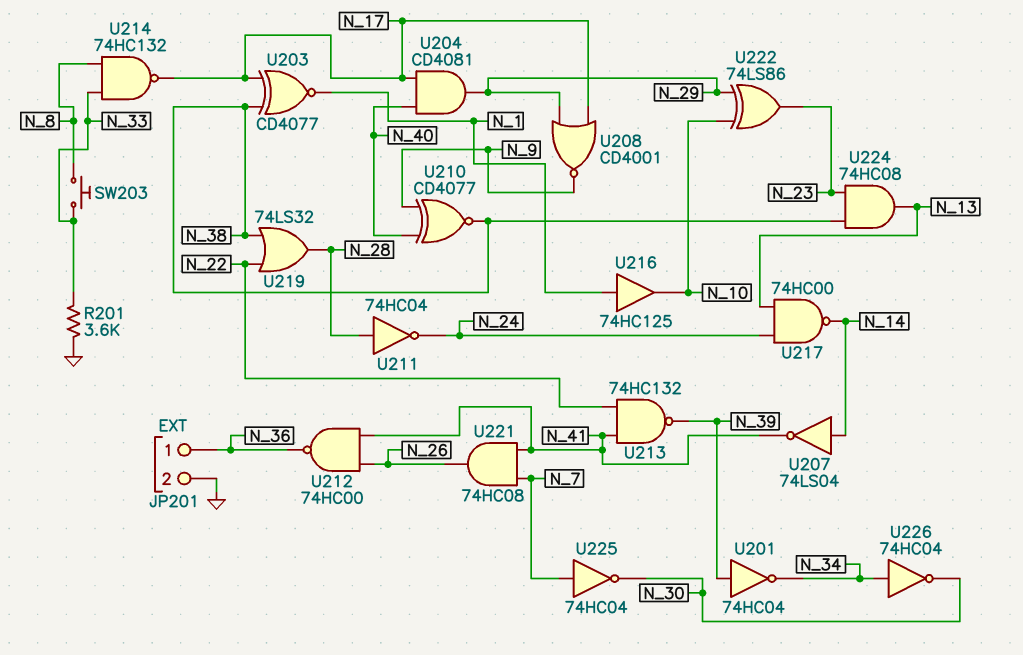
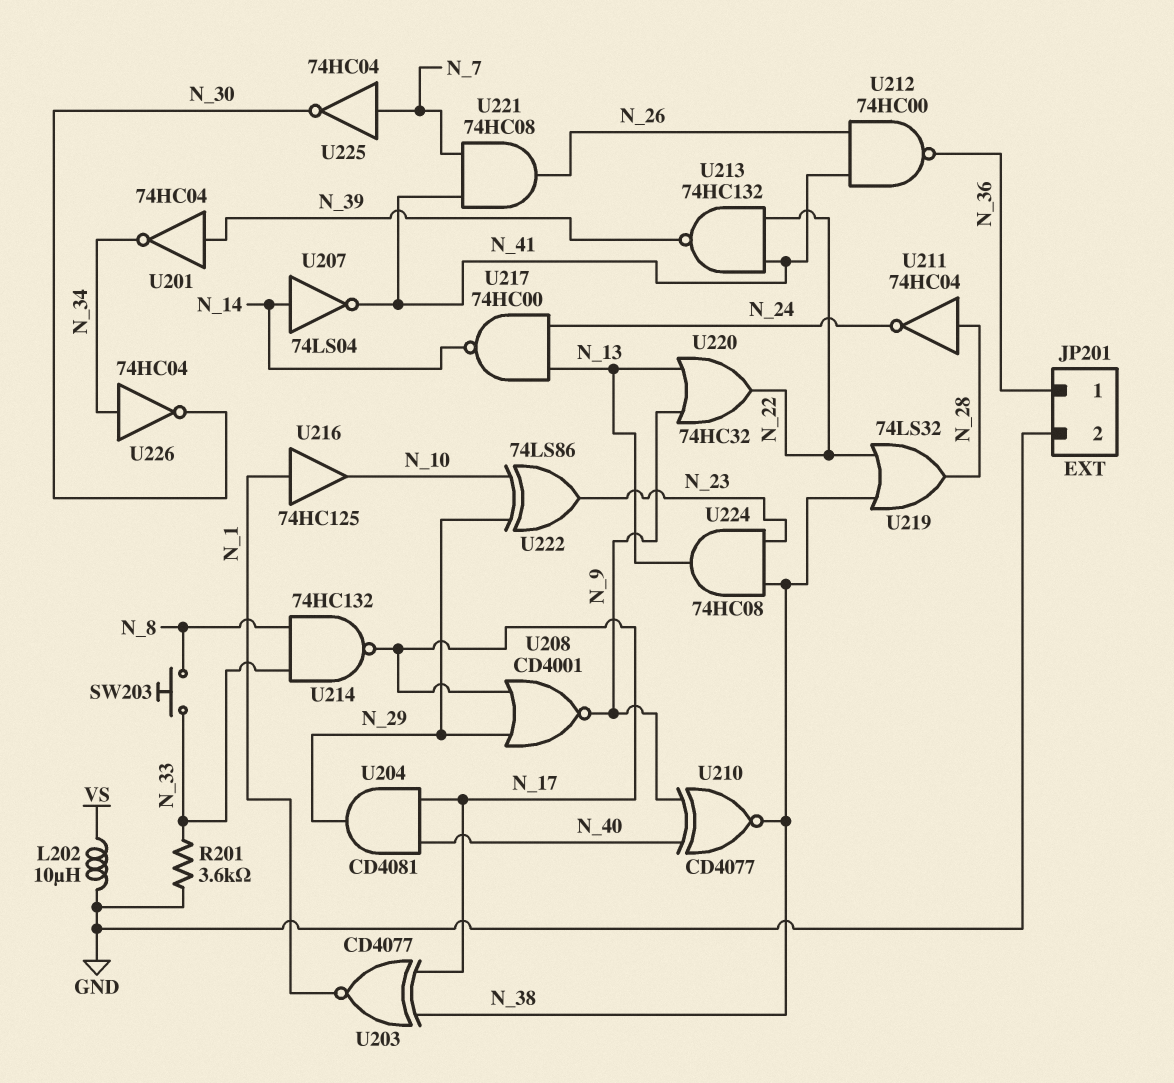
L202: none -> 10uH (GND, VS)
U220: none -> OR 74HC32 (in N_9, in N_13, out N_22)

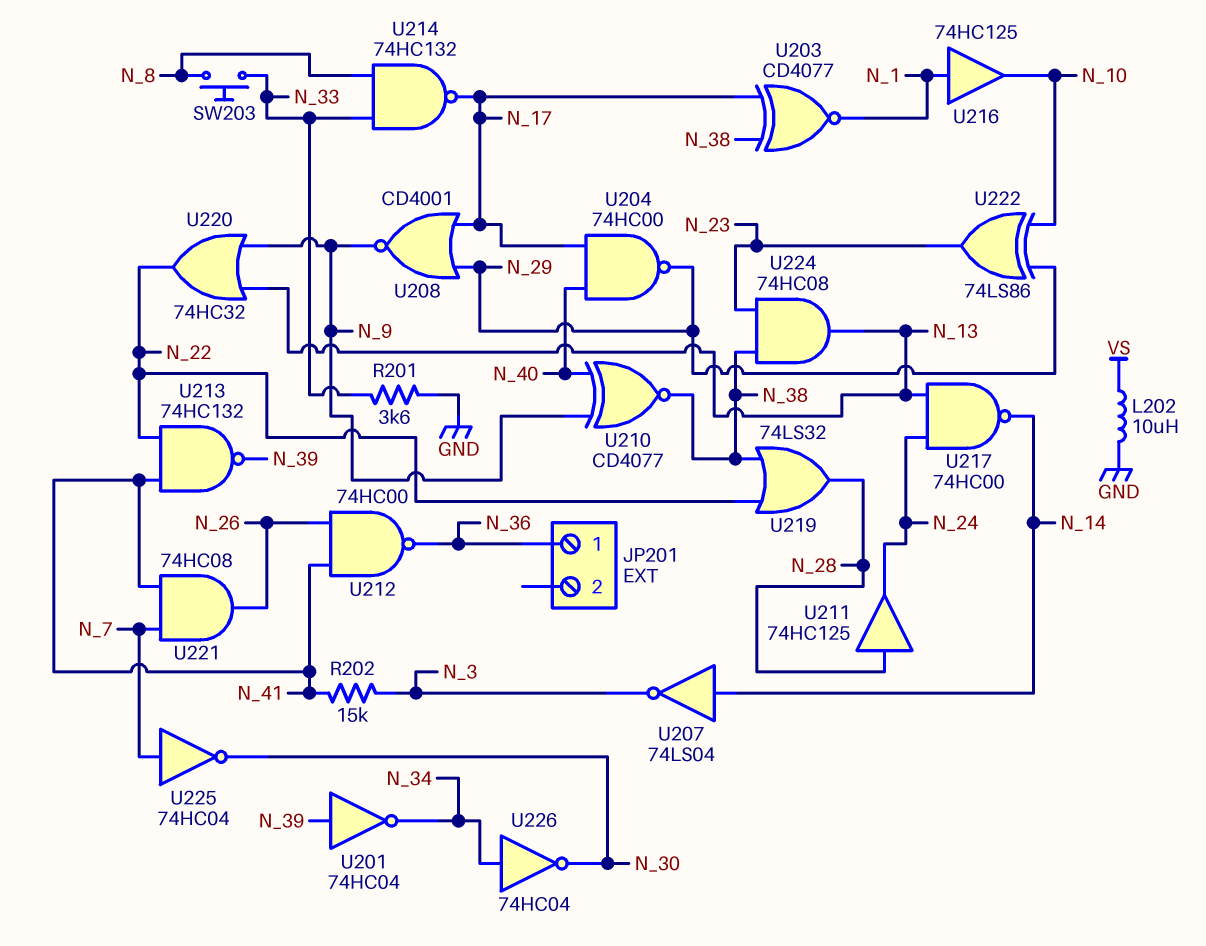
JP201 pin 2: GND -> none
R202: none -> 15k (N_3, N_41)
U204: AND CD4081 (in N_17, in N_40, out N_29) -> NAND 74HC00 (in N_17, in N_40, out N_29)
U207: NOT 74LS04 (in N_14, out N_41) -> NOT 74LS04 (in N_14, out N_3)
U211: NOT 74HC04 (in N_28, out N_24) -> buffer 74HC125 (in N_28, out N_24)

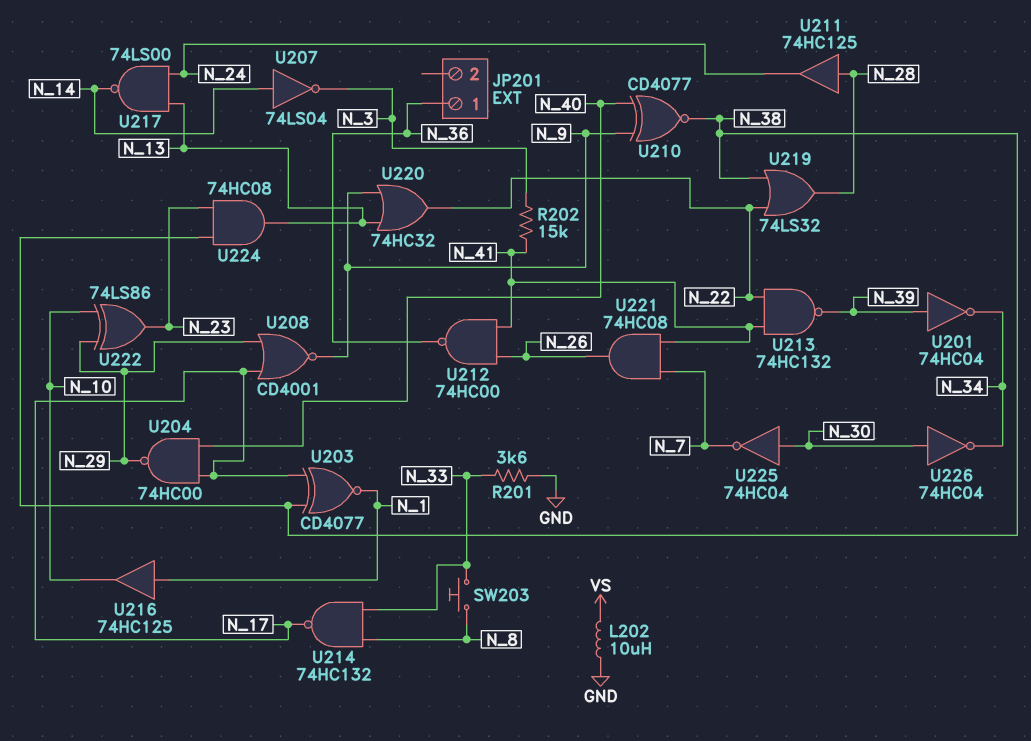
U217: NAND 74HC00 (in N_13, in N_24, out N_14) -> NAND 74LS00 (in N_13, in N_24, out N_14)
U225: NOT 74HC04 (in N_7, out N_30) -> NOT 74HC04 (in N_30, out N_7)
U226: NOT 74HC04 (in N_34, out N_30) -> NOT 74HC04 (in N_30, out N_34)

